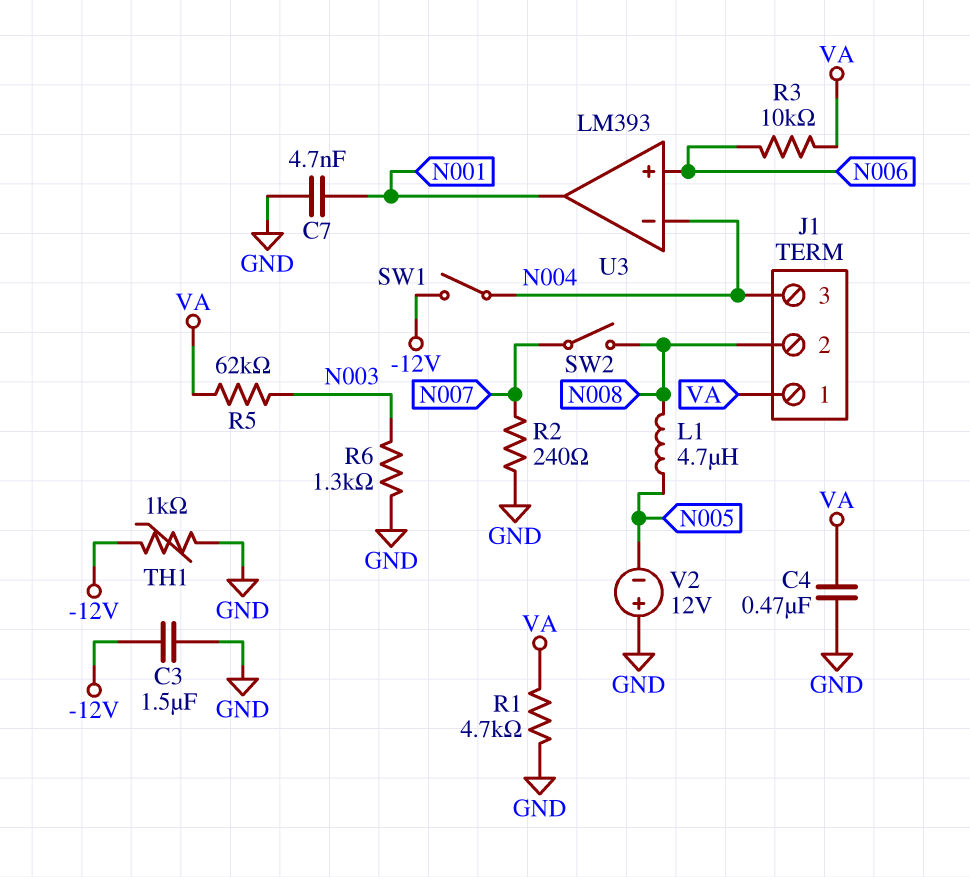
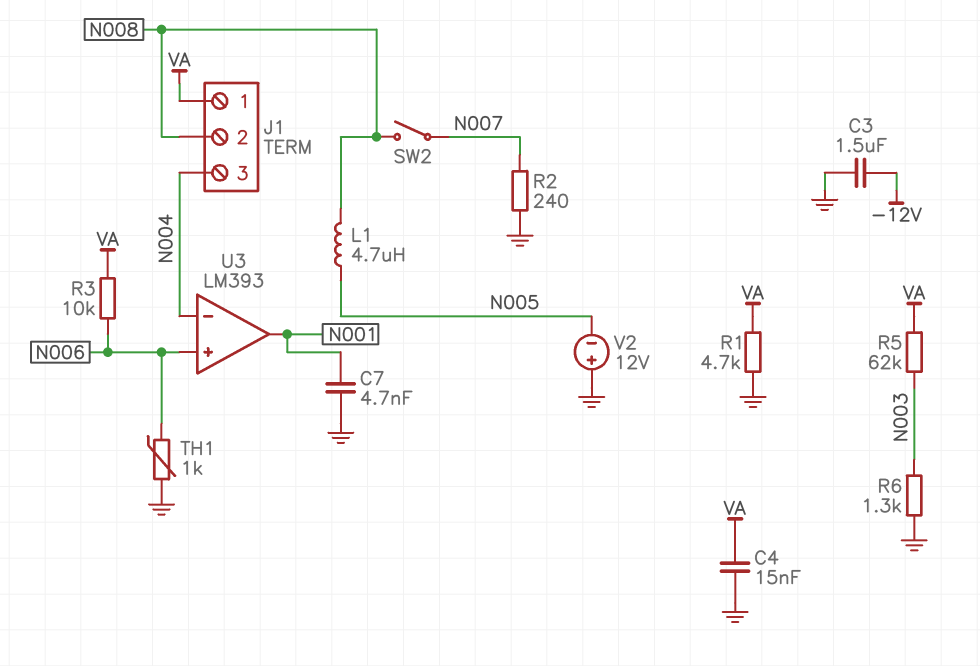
C4: 470nF (GND, VA) -> 15nF (GND, VA)
SW1: switch (-12V, N004) -> none
TH1: 1k (-12V, GND) -> 1k (GND, N006)

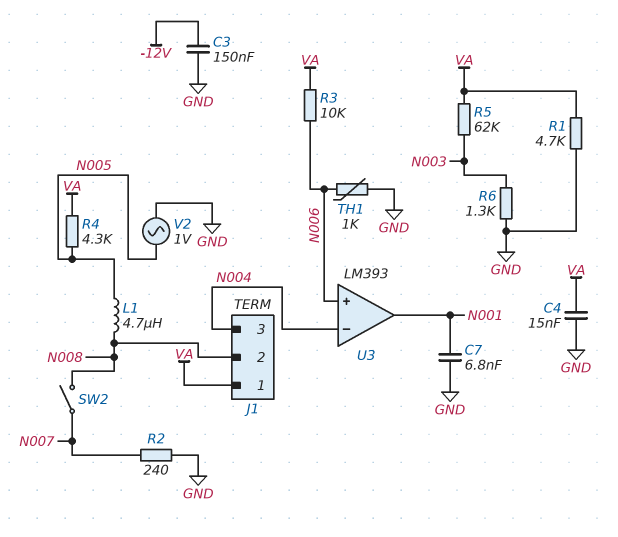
C3: 1.5uF (-12V, GND) -> 150nF (-12V, GND)
C7: 4.7nF (GND, N001) -> 6.8nF (GND, N001)
R4: none -> 4.3k (N005, VA)
V2: 12V (plus GND, minus N005) -> AC 1V (GND, N005)

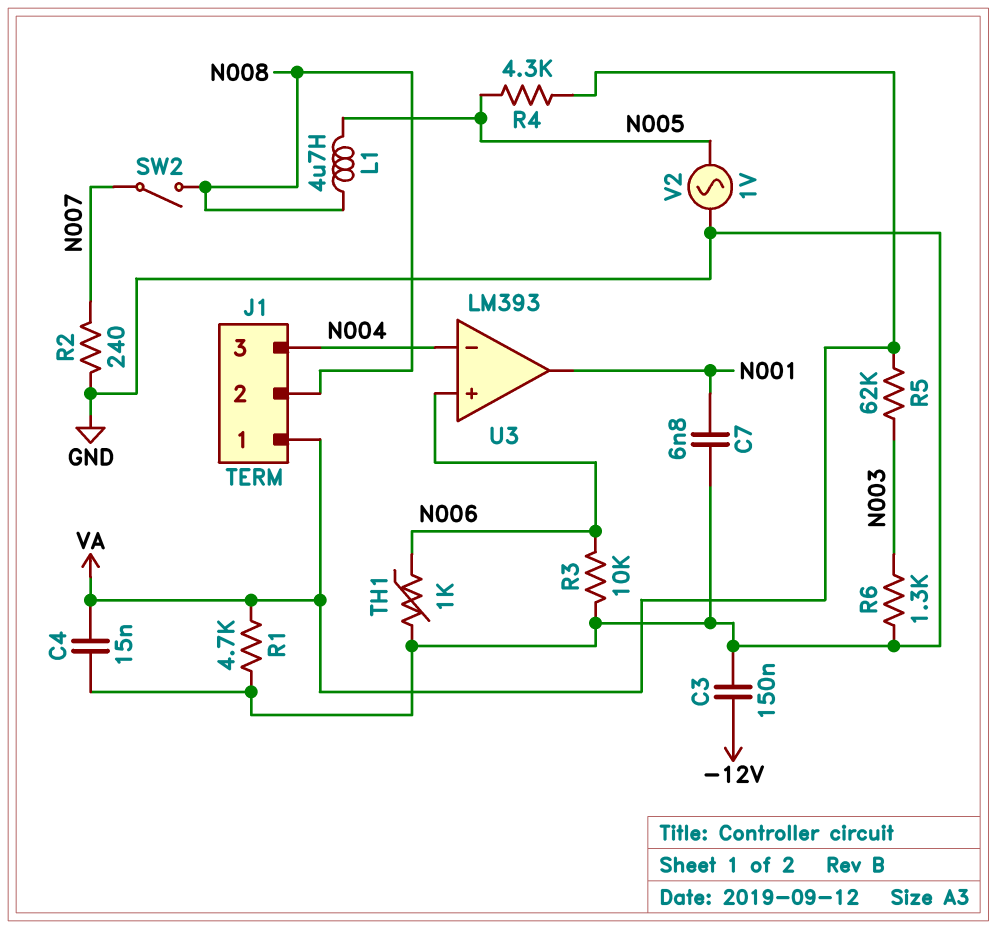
R3: 10k (N006, VA) -> 10k (GND, N006)

